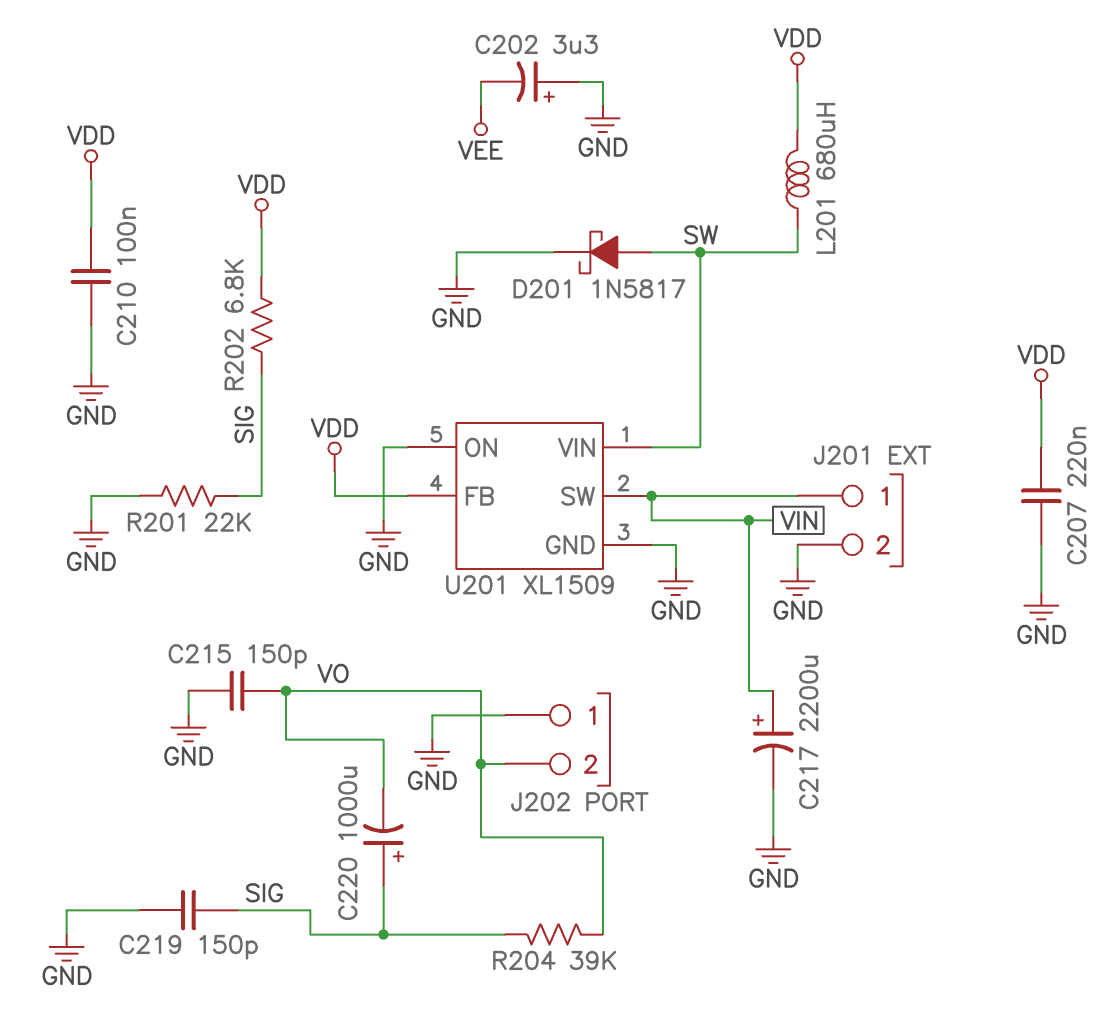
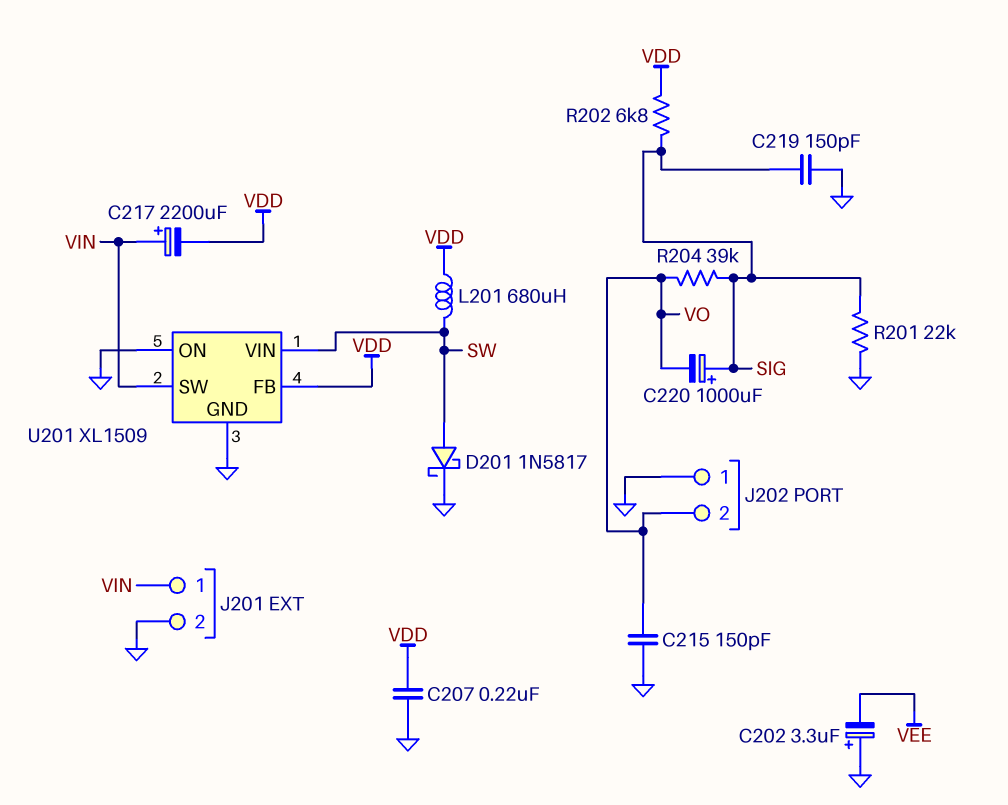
C210: 100nF (GND, VDD) -> none
C217: 2200uF (plus VIN, minus GND) -> 2200uF (plus VIN, minus VDD)

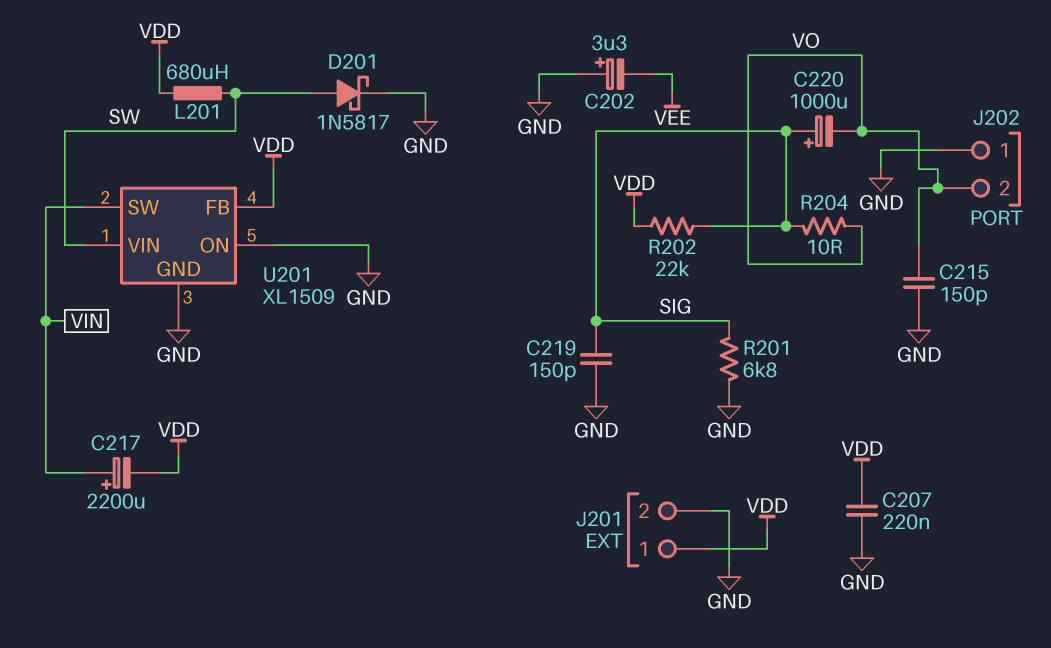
J201 pin 1: VIN -> VDD
R201: 22k (GND, SIG) -> 6.8k (GND, SIG)
R202: 6.8k (SIG, VDD) -> 22k (SIG, VDD)
R204: 39k (SIG, VO) -> 10 (SIG, VO)

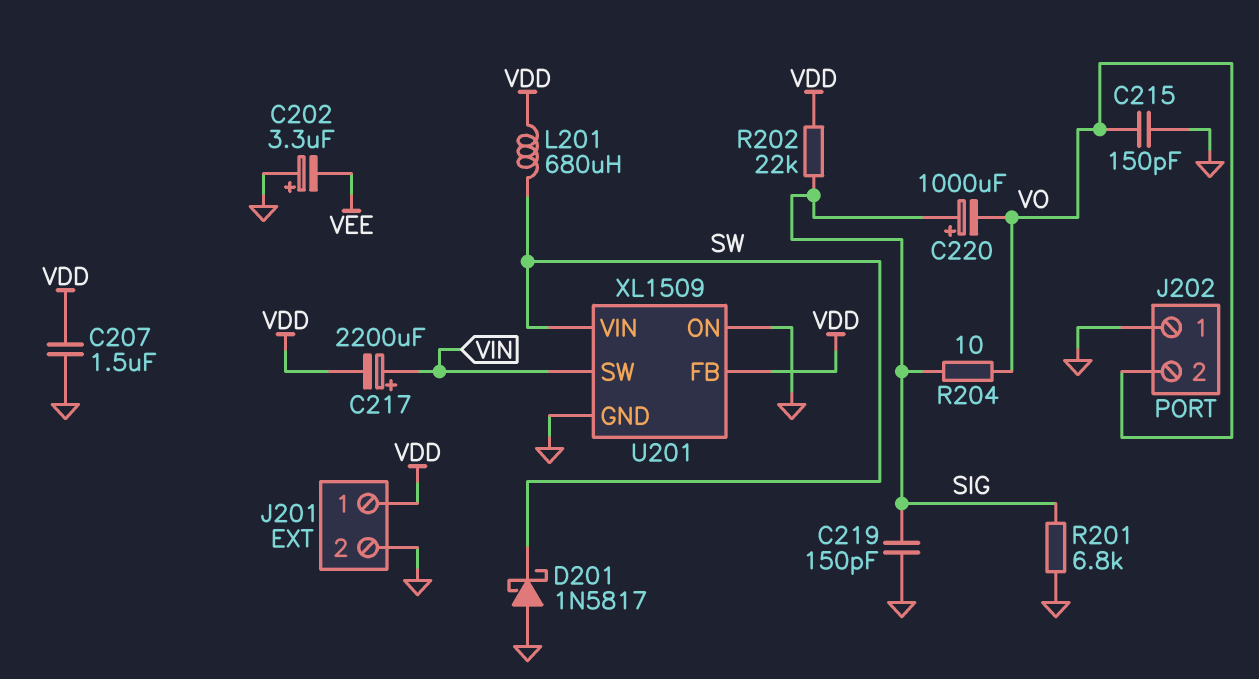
C207: 220nF (GND, VDD) -> 1.5uF (GND, VDD)
D201: schottky 1N5817 (A SW, K GND) -> schottky 1N5817 (A GND, K SW)

